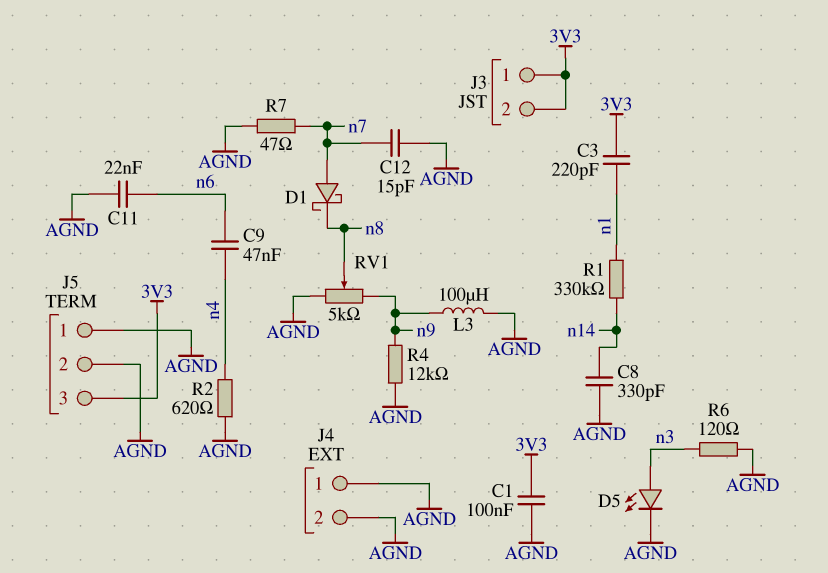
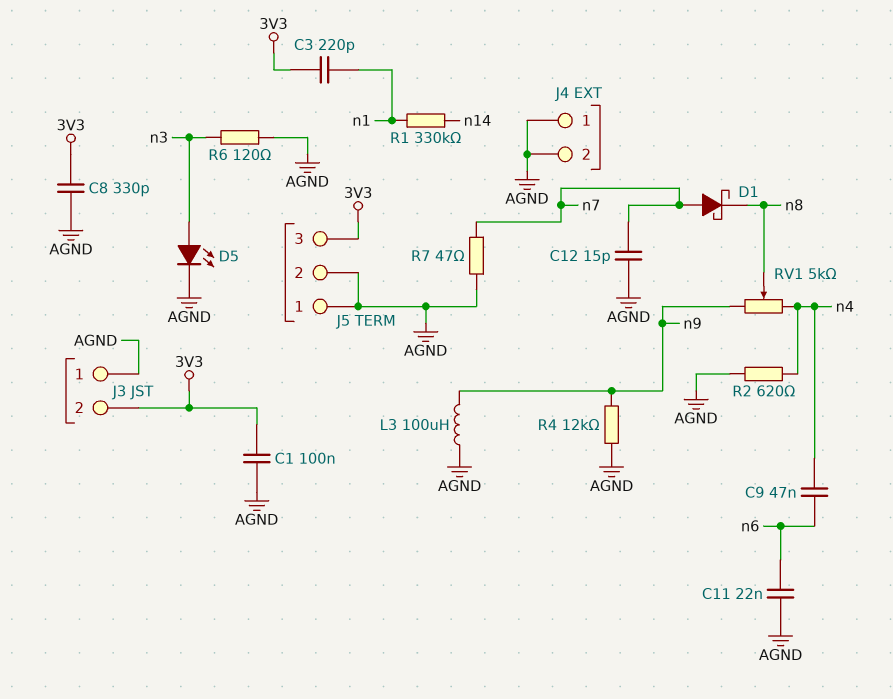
C8: 330pF (AGND, n14) -> 330pF (3V3, AGND)
J3 pin 1: 3V3 -> AGND
RV1: 5k (AGND, n9, wiper n8) -> 5k (n4, n9, wiper n8)

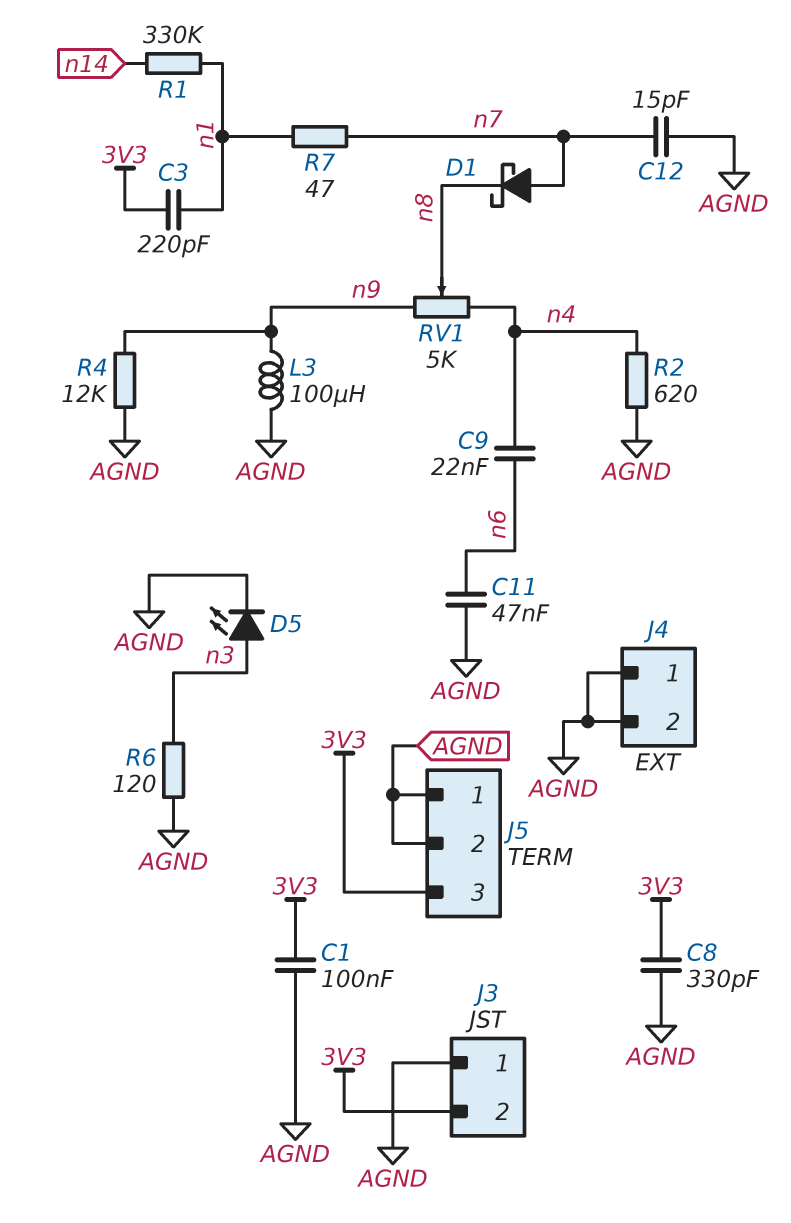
C9: 47nF (n4, n6) -> 22nF (n4, n6)
C11: 22nF (AGND, n6) -> 47nF (AGND, n6)
R7: 47 (AGND, n7) -> 47 (n1, n7)

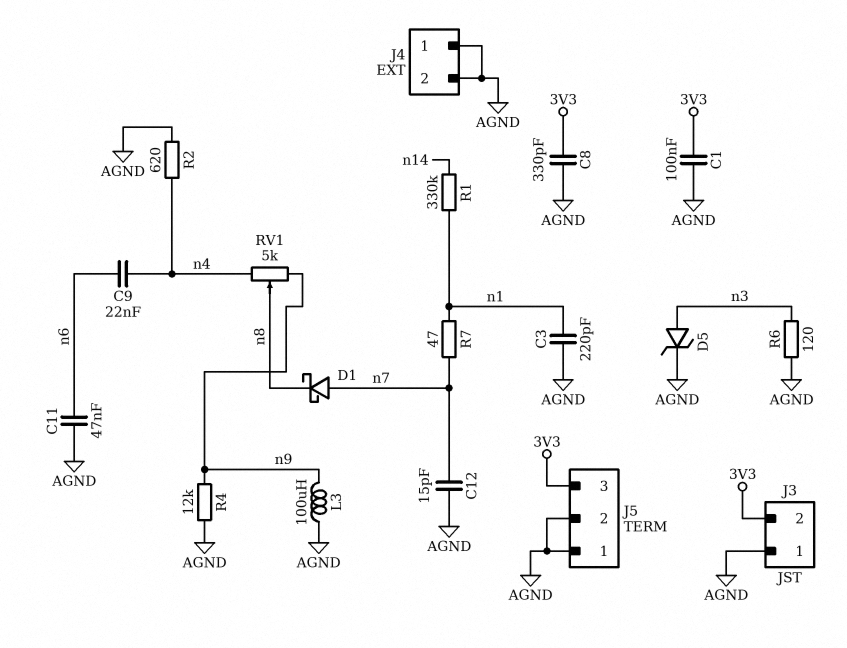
C3: 220pF (3V3, n1) -> 220pF (AGND, n1)
D5: LED (A n3, K AGND) -> zener (A n3, K AGND)

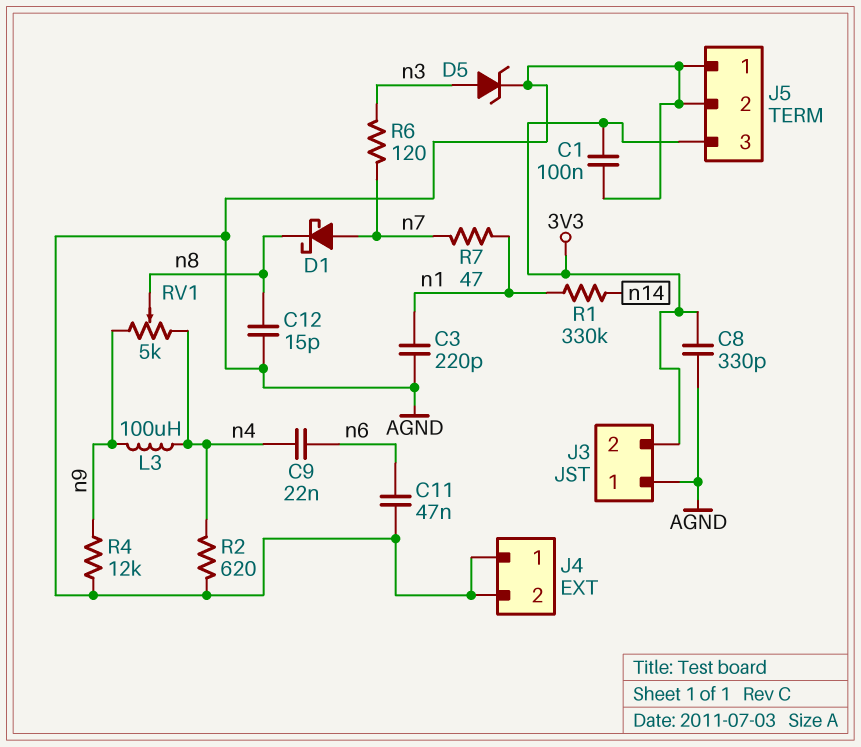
C12: 15pF (AGND, n7) -> 15pF (AGND, n8)
L3: 100uH (AGND, n9) -> 100uH (n4, n9)
R6: 120 (AGND, n3) -> 120 (n3, n7)

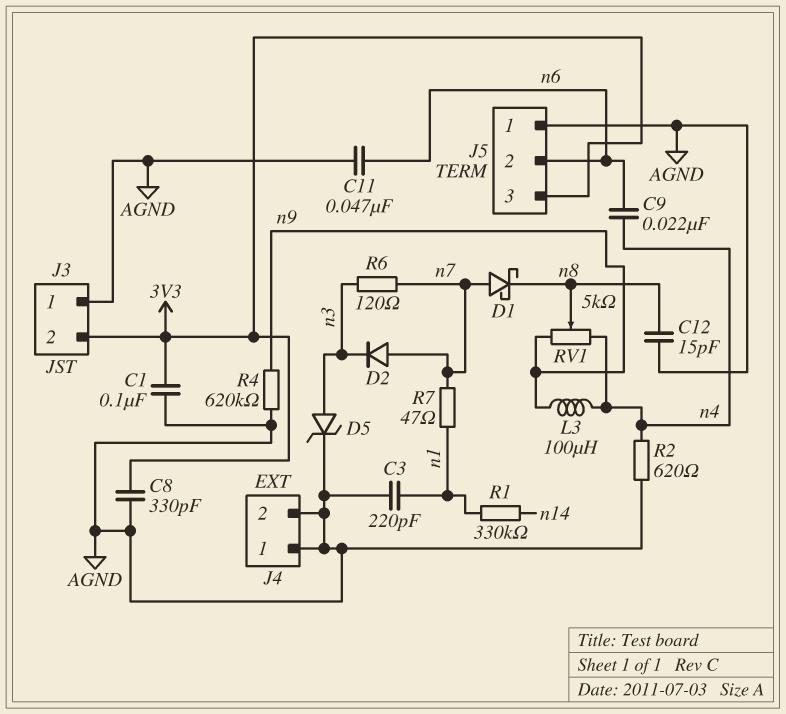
D2: none -> diode (A n7, K n3)
J5 pin 2: AGND -> n6
R4: 12k (AGND, n9) -> 620k (AGND, n9)

